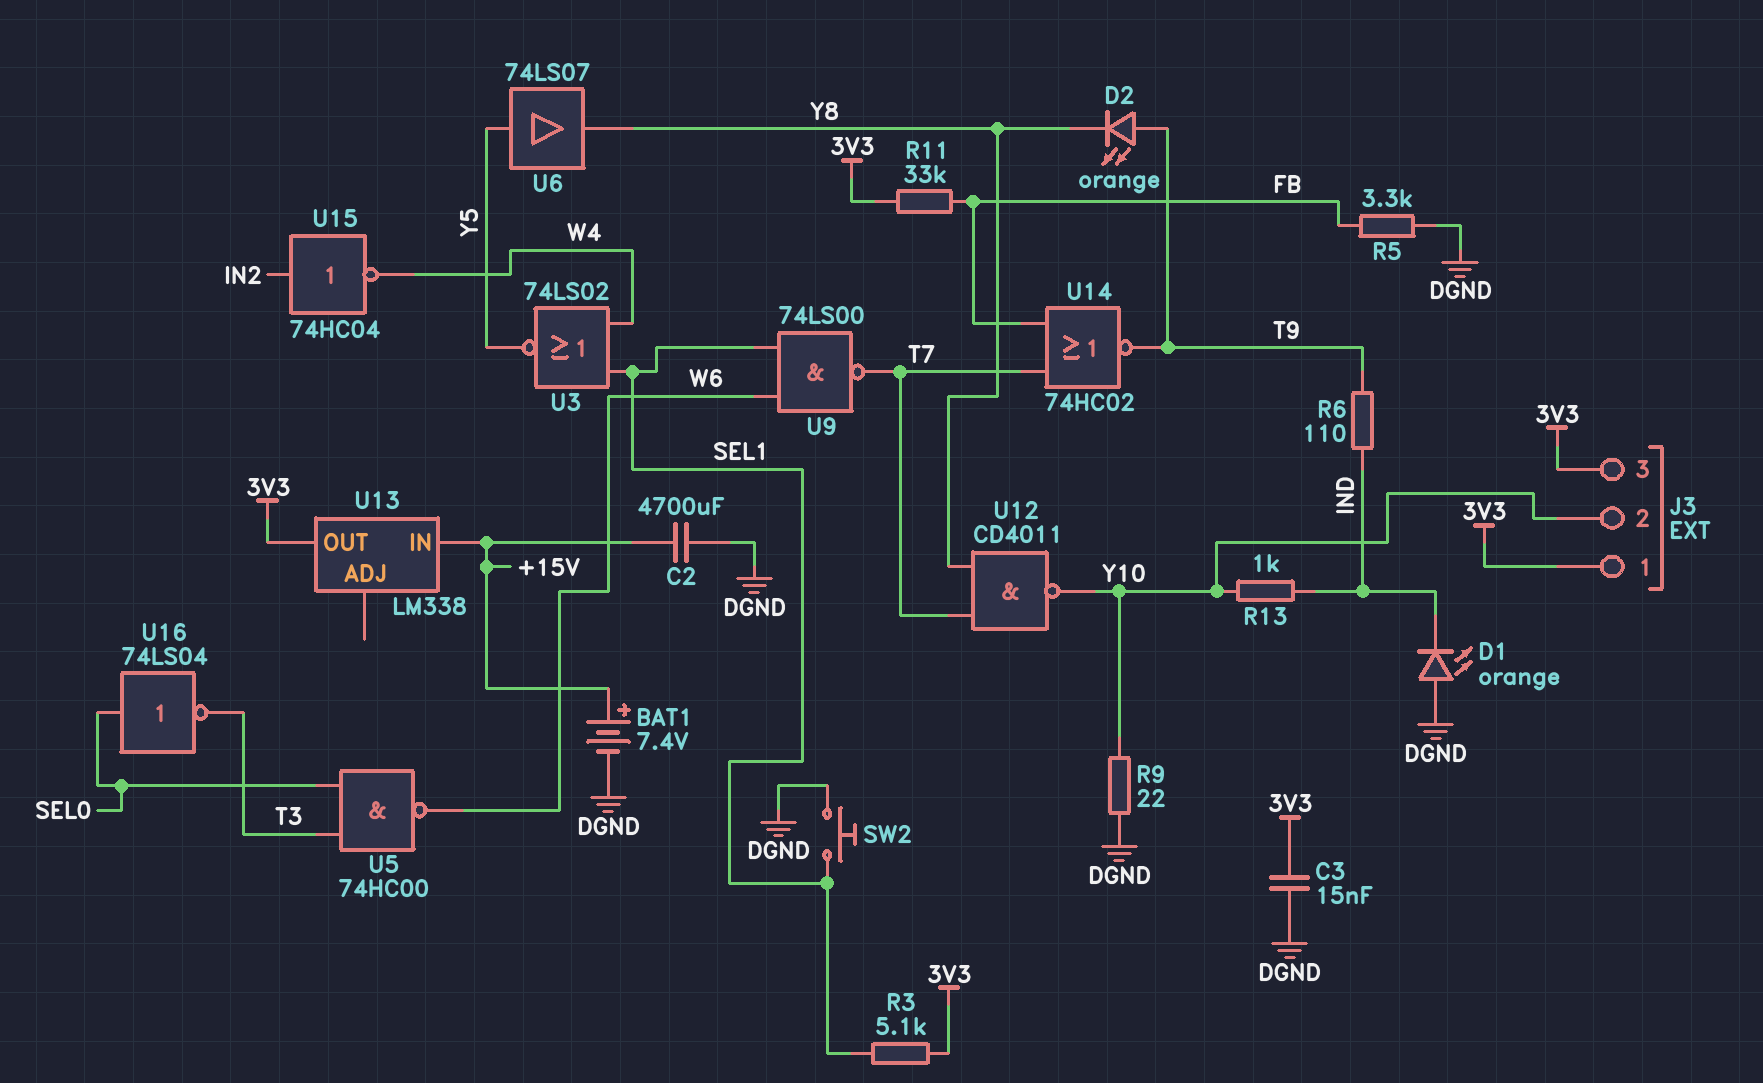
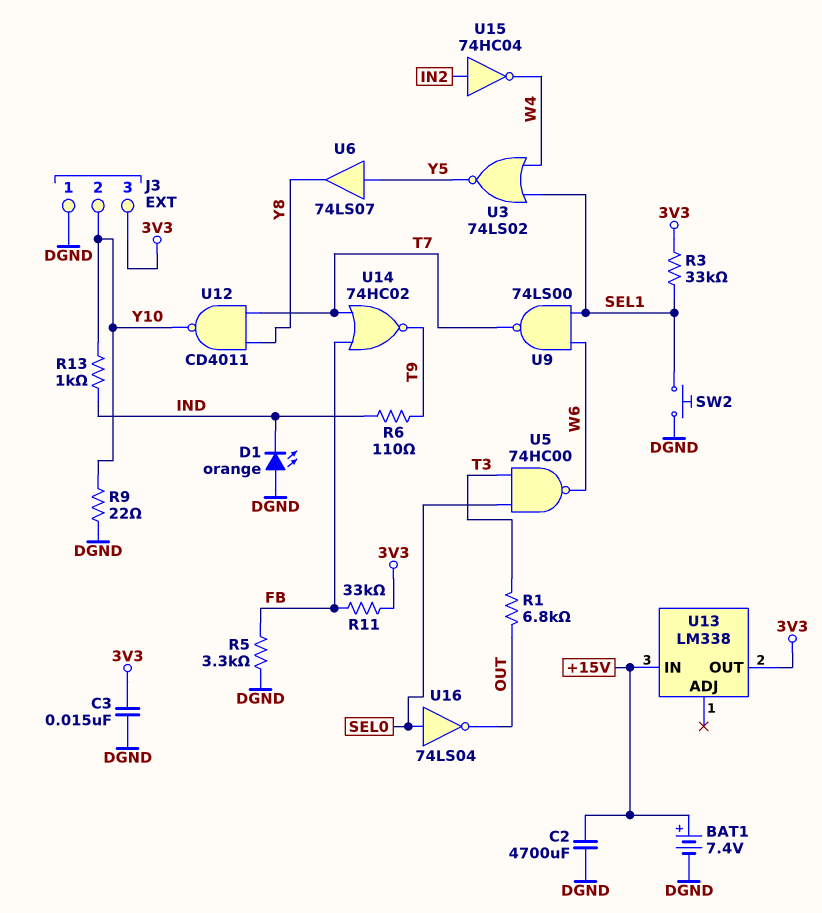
D2: LED orange (A T9, K Y8) -> none
J3 pin 1: 3V3 -> DGND
R1: none -> 6.8k (OUT, T3)
R3: 5.1k (3V3, SEL1) -> 33k (3V3, SEL1)
U16: NOT 74LS04 (in SEL0, out T3) -> NOT 74LS04 (in SEL0, out OUT)

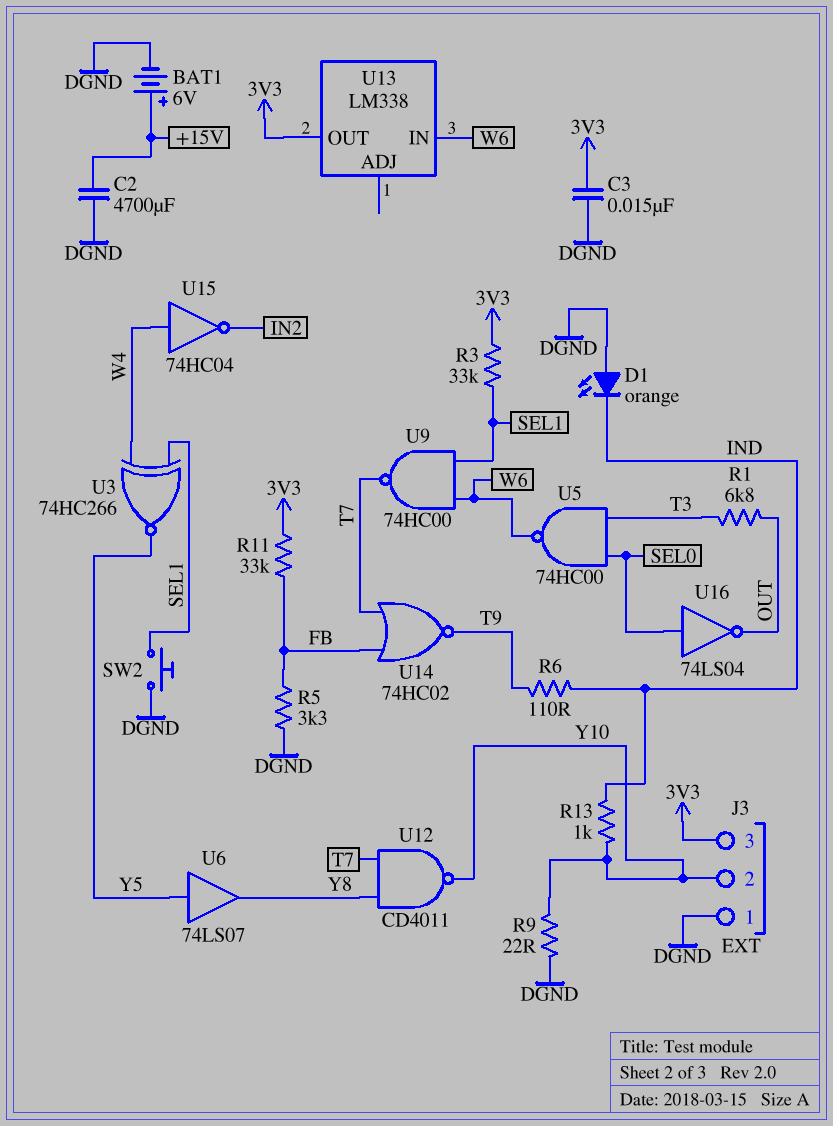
BAT1: 7.4V (plus +15V, minus DGND) -> 6V (plus +15V, minus DGND)
U3: NOR 74LS02 (in SEL1, in W4, out Y5) -> XNOR 74HC266 (in SEL1, in W4, out Y5)
U9: NAND 74LS00 (in SEL1, in W6, out T7) -> NAND 74HC00 (in SEL1, in W6, out T7)
U13 pin IN: +15V -> W6
U15: NOT 74HC04 (in IN2, out W4) -> NOT 74HC04 (in W4, out IN2)

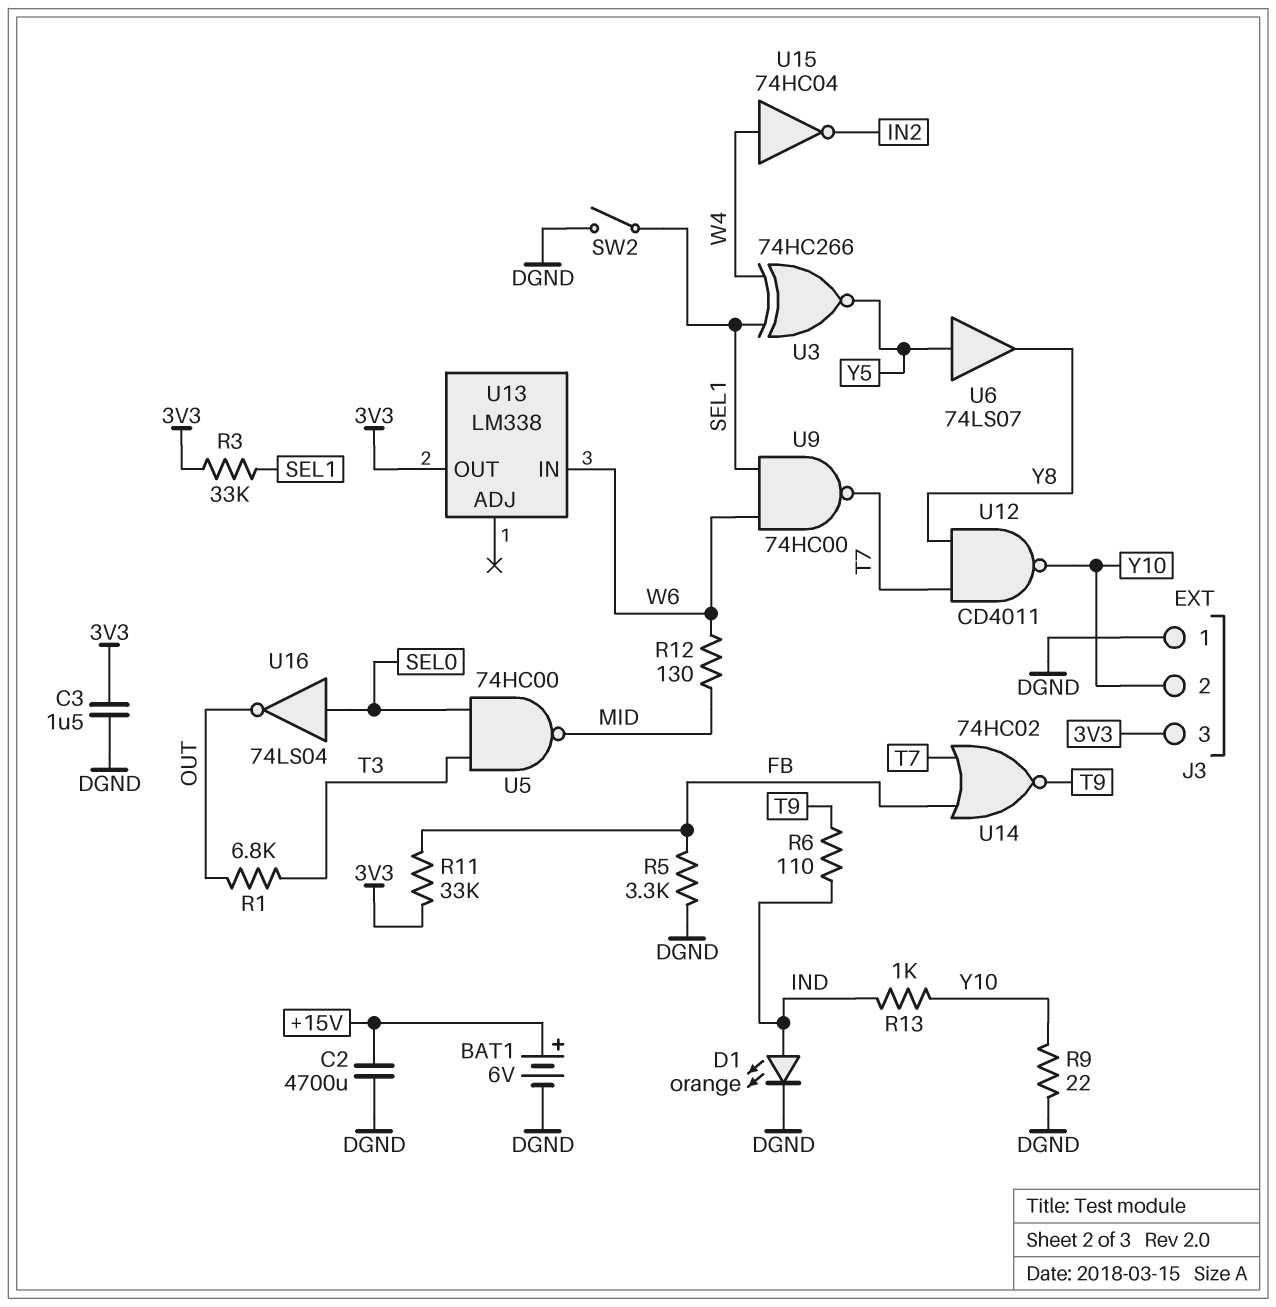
C3: 15nF (3V3, DGND) -> 1.5uF (3V3, DGND)
D1: LED orange (A DGND, K IND) -> LED orange (A IND, K DGND)
R12: none -> 130 (MID, W6)
SW2: button (DGND, SEL1) -> switch (DGND, SEL1)
U5: NAND 74HC00 (in SEL0, in T3, out W6) -> NAND 74HC00 (in SEL0, in T3, out MID)

